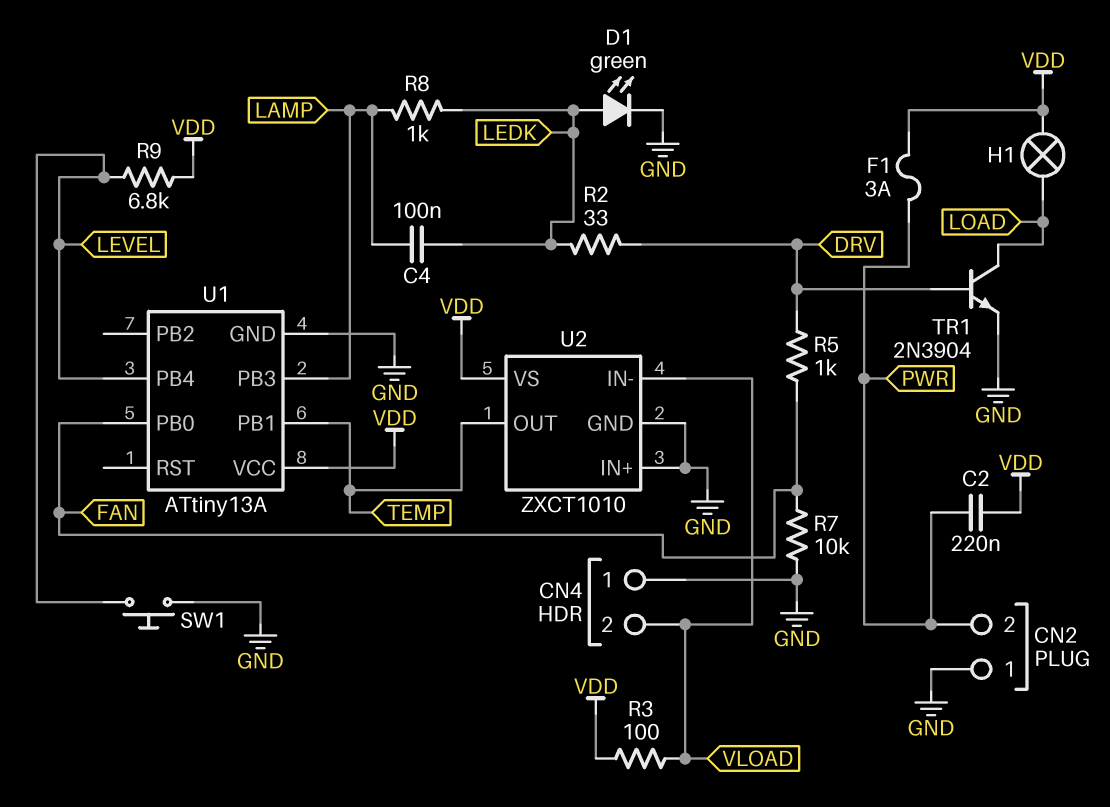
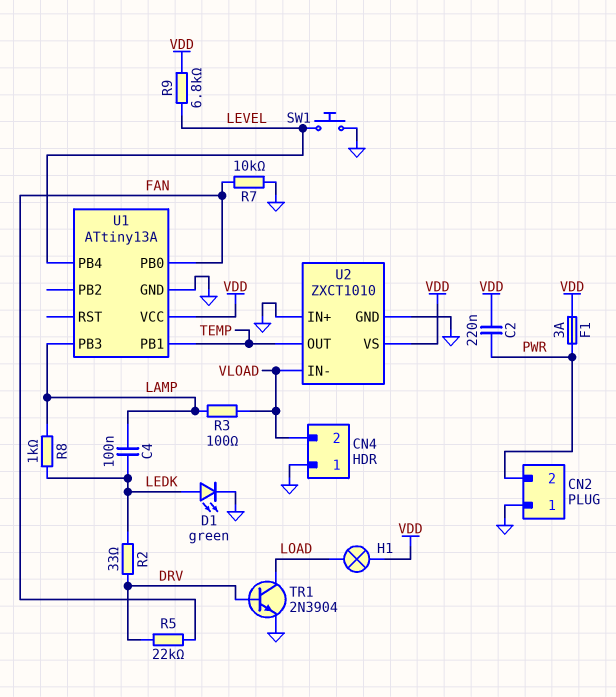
R3: 100 (VDD, VLOAD) -> 100 (LAMP, VLOAD)
R5: 1k (DRV, FAN) -> 22k (DRV, FAN)

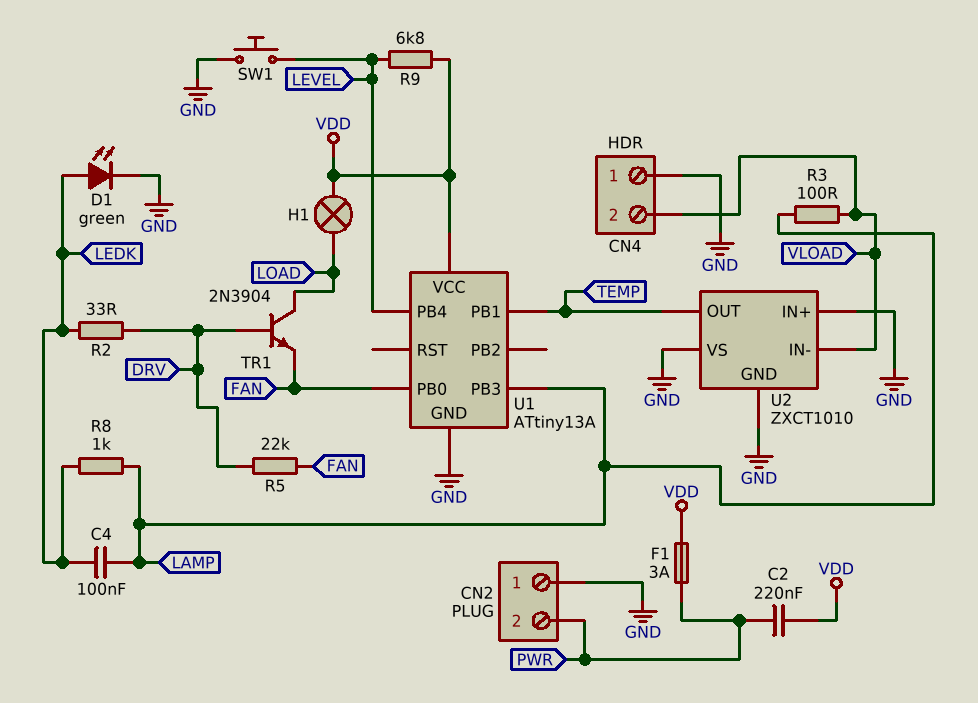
R7: 10k (FAN, GND) -> none
TR1: NPN 2N3904 (B DRV, C LOAD, E GND) -> NPN 2N3904 (B DRV, C LOAD, E FAN)
U2 pin VS: VDD -> GND

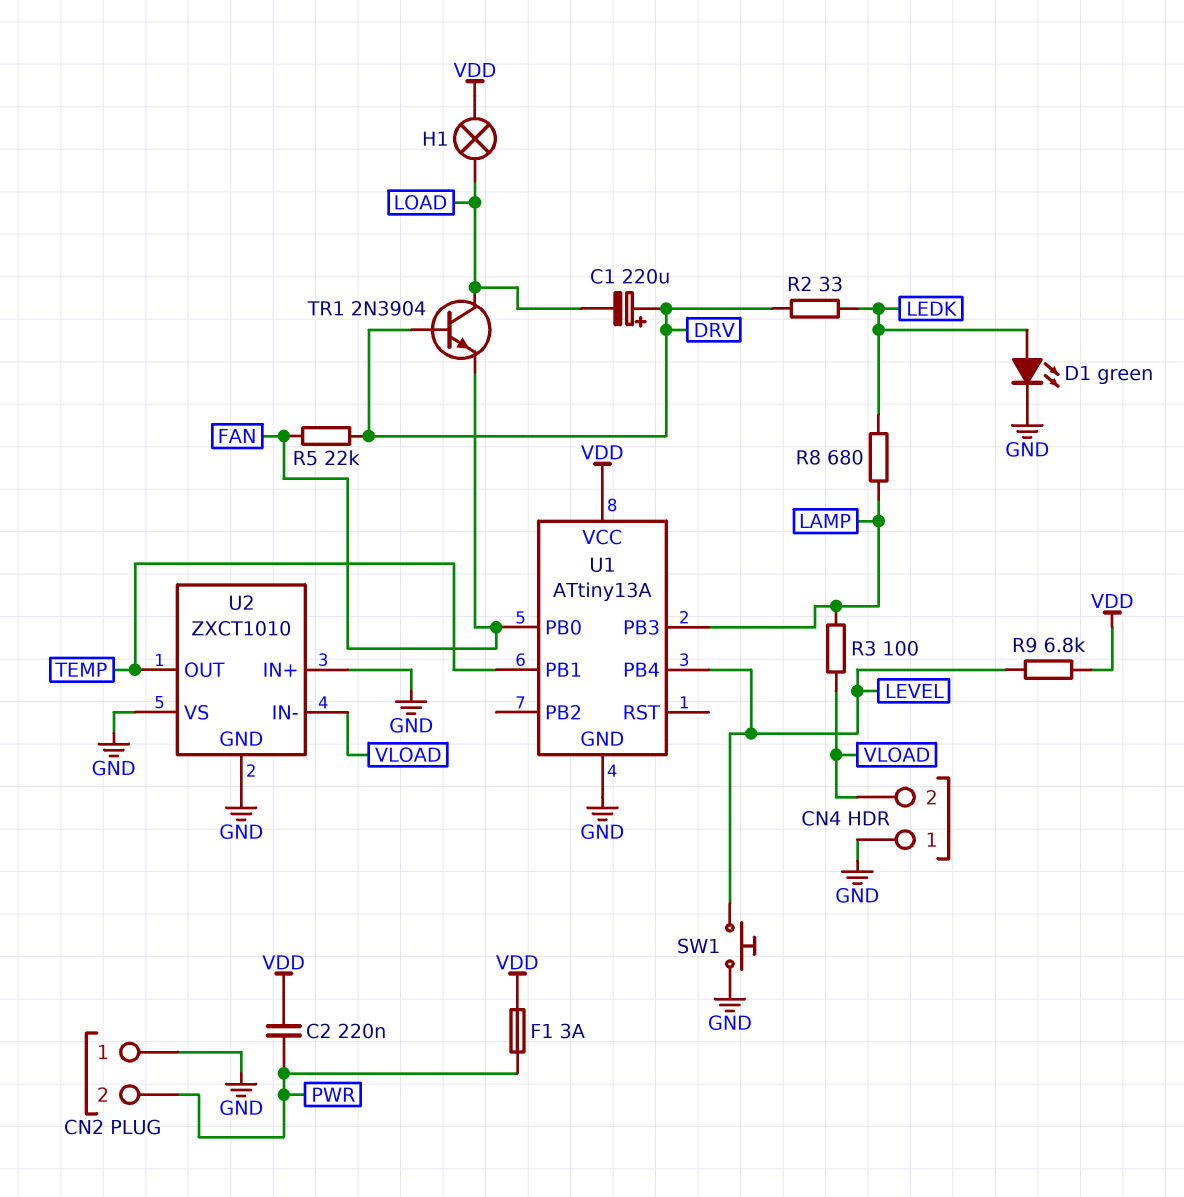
C1: none -> 220uF (plus DRV, minus LOAD)
C4: 100nF (LAMP, LEDK) -> none
R8: 1k (LAMP, LEDK) -> 680 (LAMP, LEDK)

